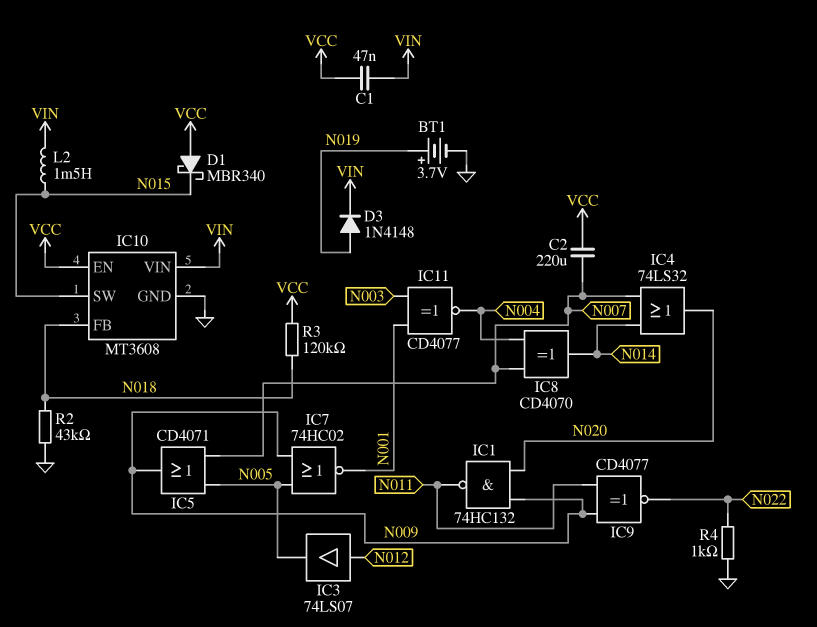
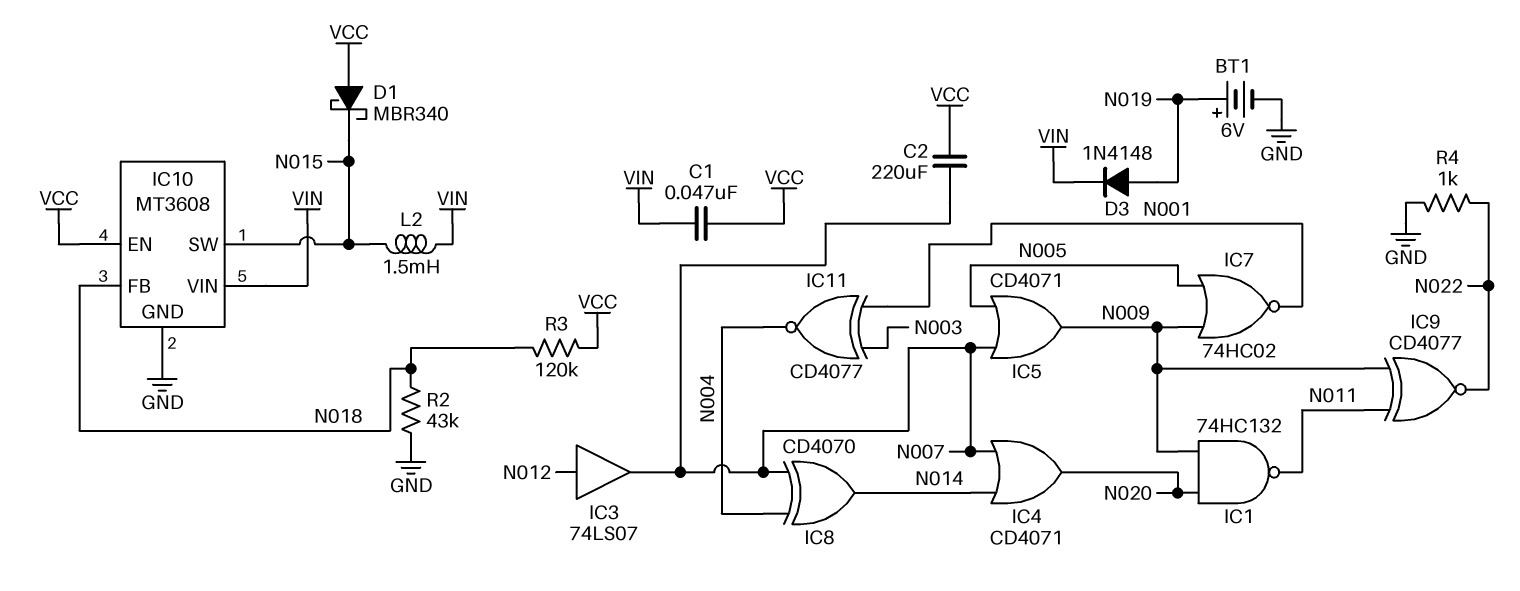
BT1: 3.7V (plus N019, minus GND) -> 6V (plus N019, minus GND)
IC3: buffer 74LS07 (in N012, out N005) -> buffer 74LS07 (in N012, out N007)
IC4: OR 74LS32 (in N007, in N014, out N020) -> OR CD4071 (in N007, in N014, out N020)

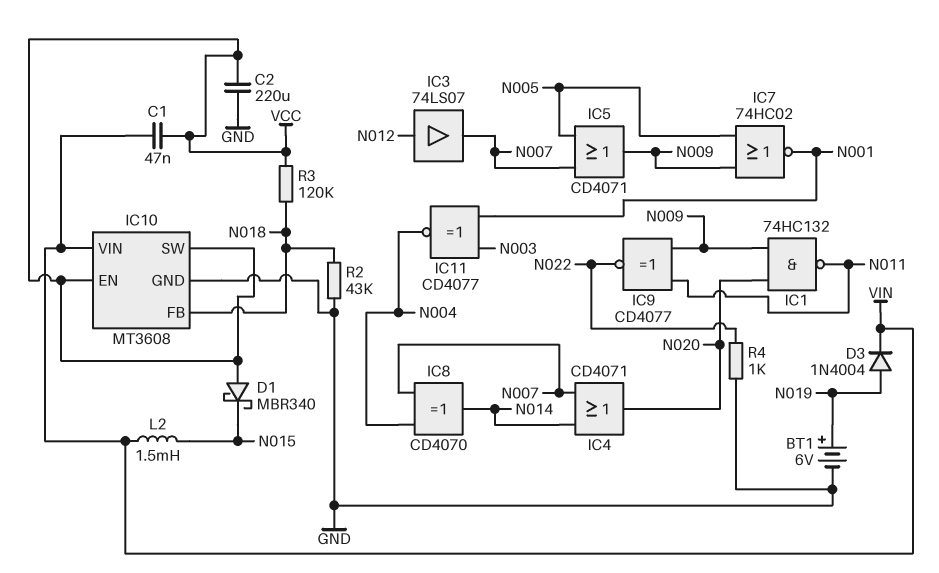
C2: 220uF (N007, VCC) -> 220uF (GND, VCC)
D3: diode 1N4148 (A N019, K VIN) -> diode 1N4004 (A N019, K VIN)
IC10 pin SW: N015 -> VCC

